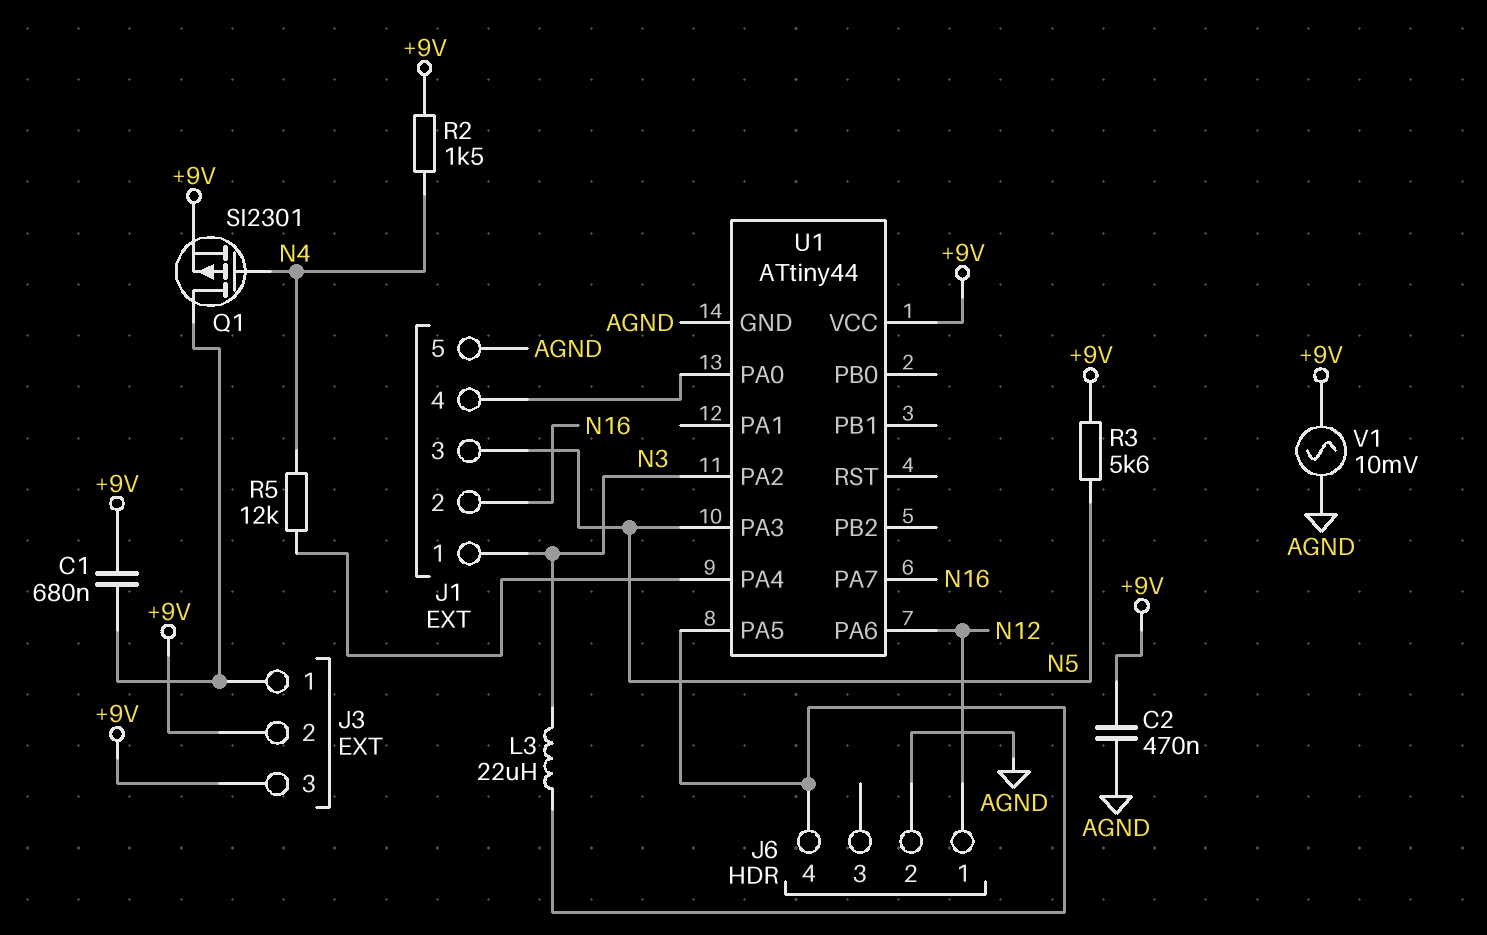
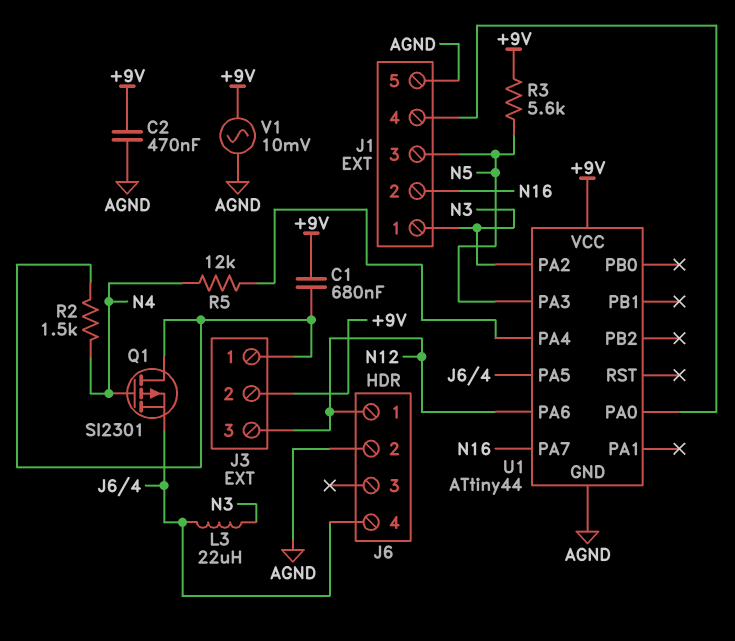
J3 pin 3: +9V -> N12
Q1: PMOS SI2301 (G N4, D J3/1, S +9V) -> PMOS SI2301 (G N4, D J3/1, S J6/4)
R2: 1.5k (+9V, N4) -> 1.5k (J3/1, N4)

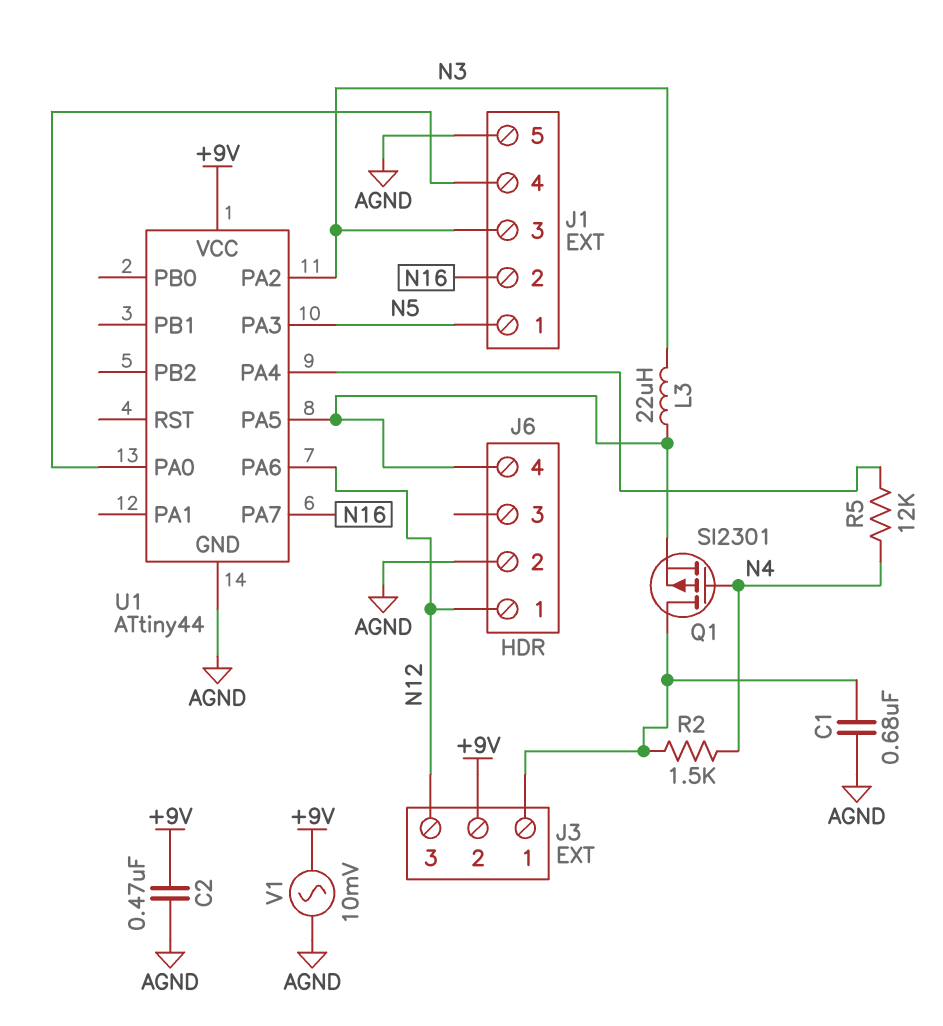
C1: 680nF (+9V, J3/1) -> 680nF (AGND, J3/1)
J1 pin 1: N3 -> N5
J1 pin 3: N5 -> N3
R3: 5.6k (+9V, N5) -> none

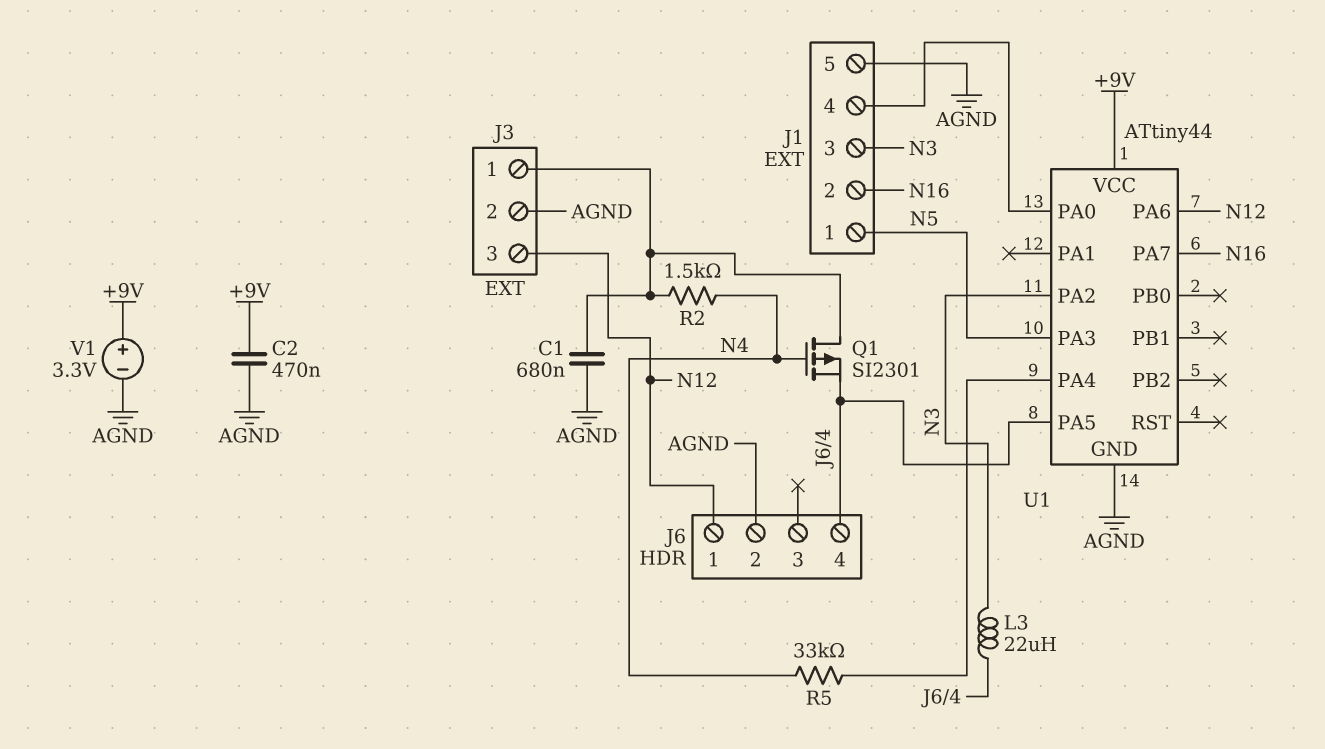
J3 pin 2: +9V -> AGND
R5: 12k (N4, U1/PA4) -> 33k (N4, U1/PA4)
V1: AC 10mV (+9V, AGND) -> 3.3V (plus +9V, minus AGND)

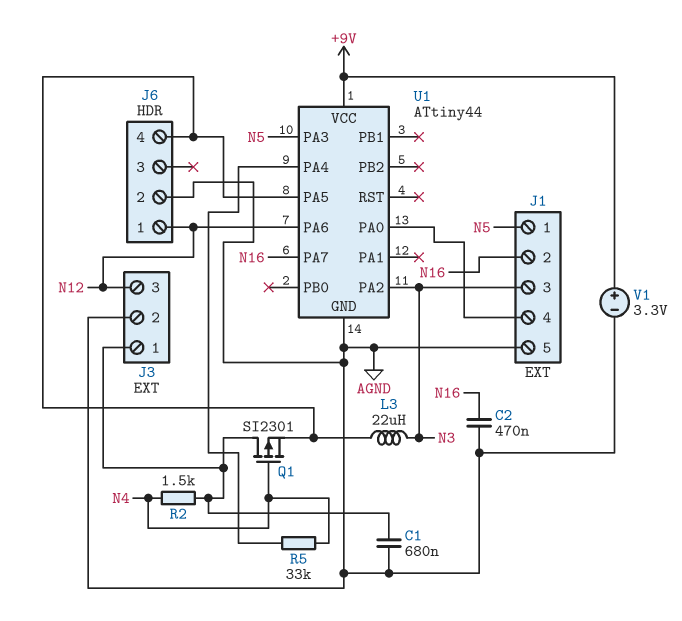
C2: 470nF (+9V, AGND) -> 470nF (AGND, N16)

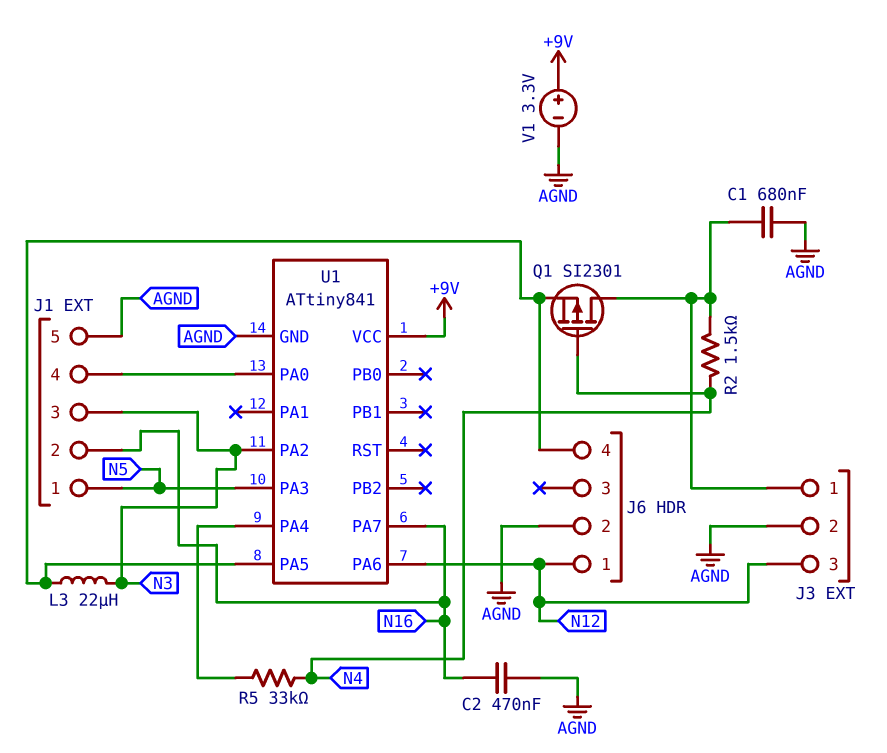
U1: ATtiny44 -> ATtiny841

